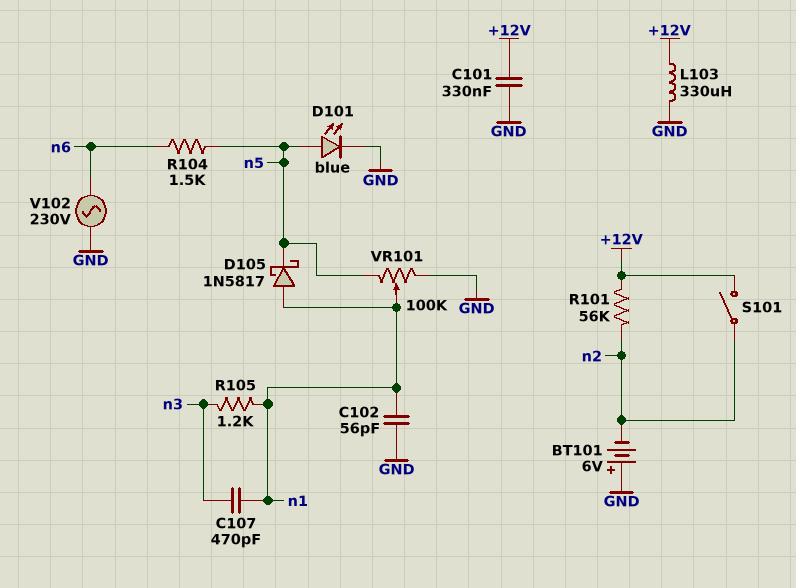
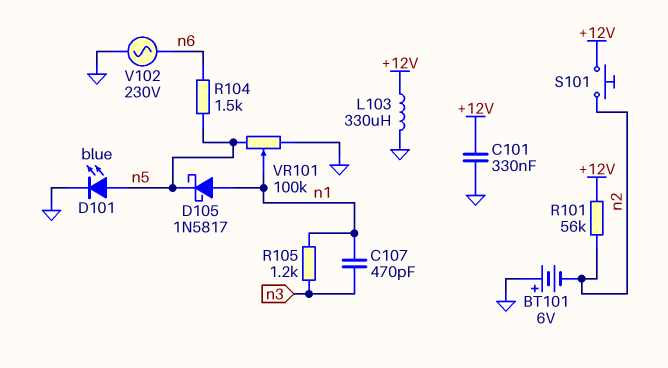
C102: 56pF (GND, n1) -> none
S101: switch (+12V, n2) -> button (+12V, n2)

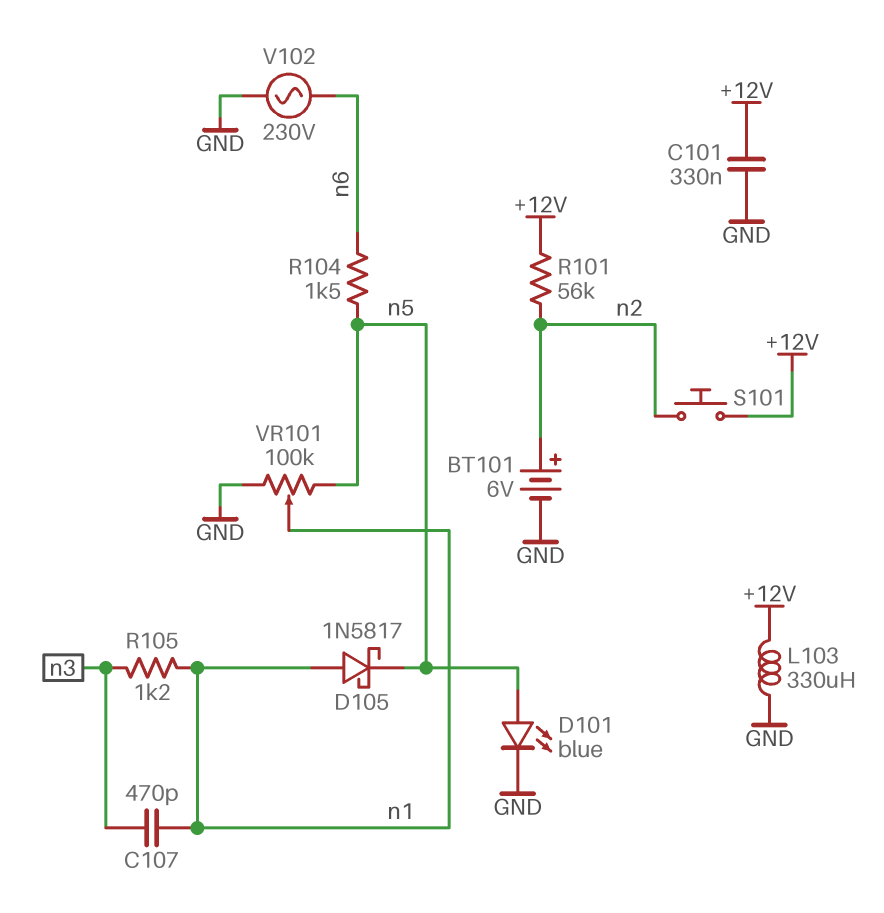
BT101: 6V (plus GND, minus n2) -> 6V (plus n2, minus GND)

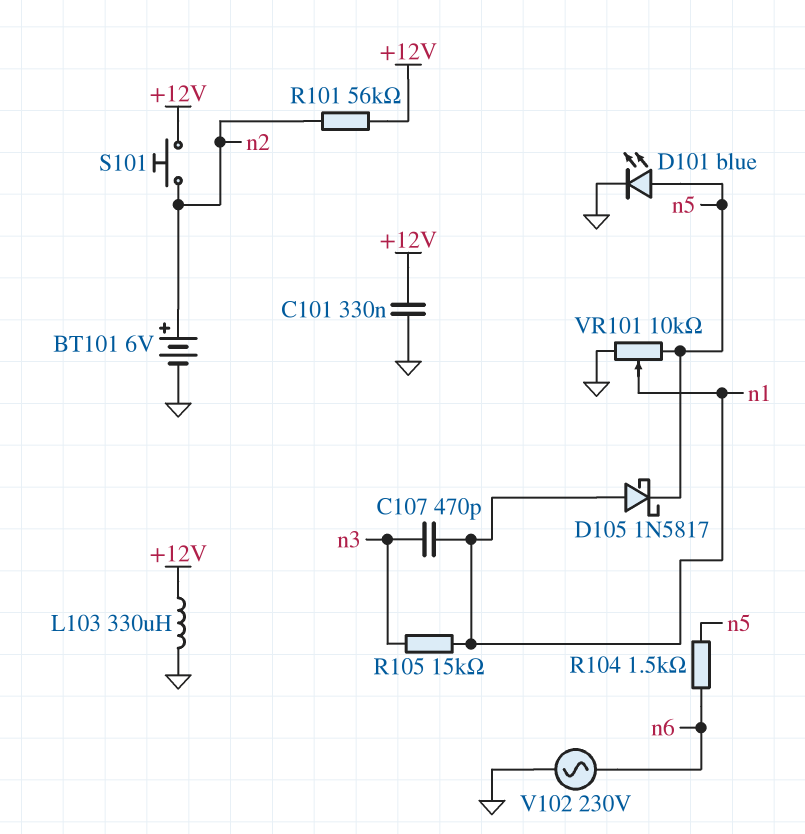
R105: 1.2k (n1, n3) -> 15k (n1, n3)
VR101: 100k (GND, n5, wiper n1) -> 10k (GND, n5, wiper n1)

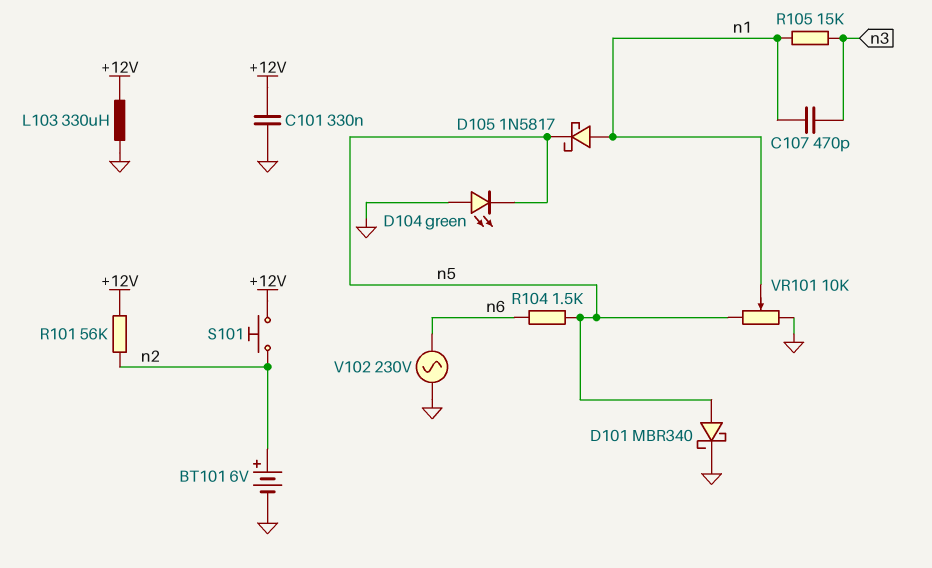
D101: LED blue (A n5, K GND) -> schottky MBR340 (A n5, K GND)
D104: none -> LED green (A GND, K n5)

